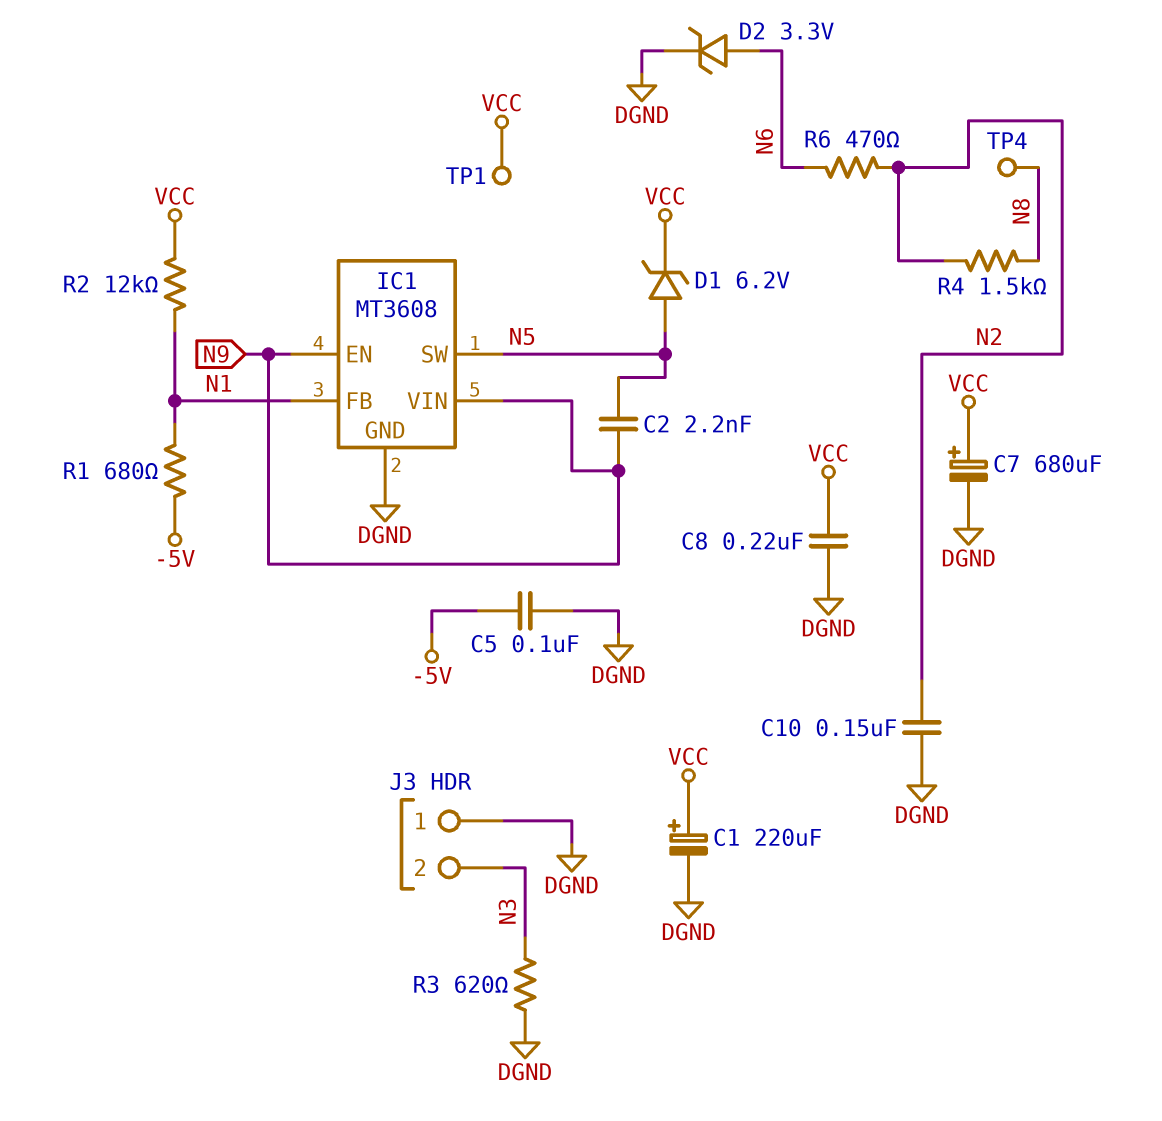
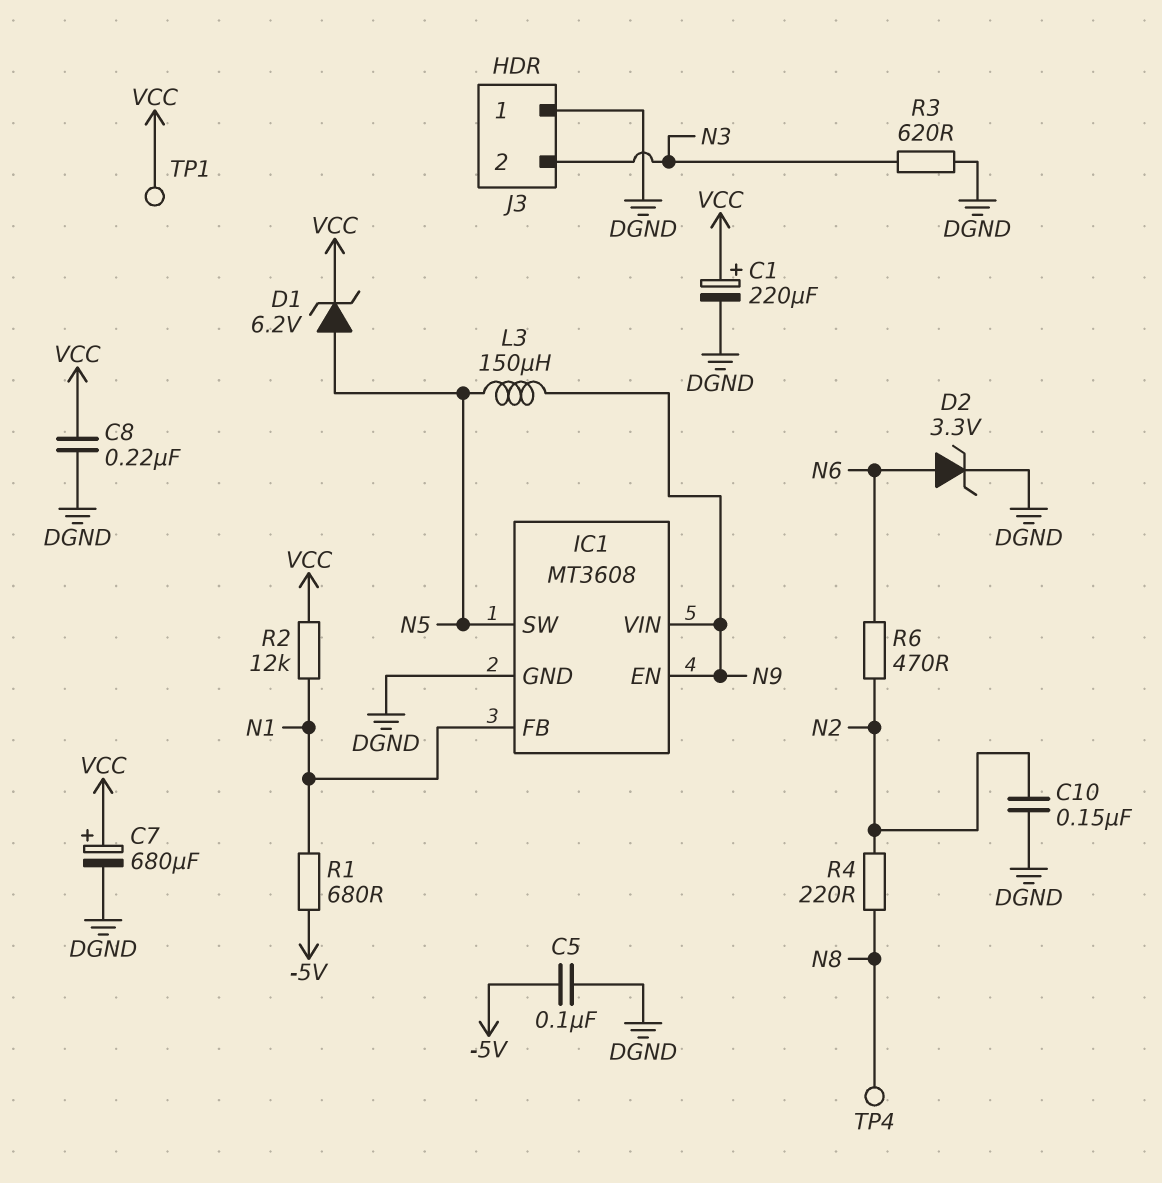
C2: 2.2nF (N5, N9) -> none
L3: none -> 150uH (N5, N9)
R4: 1.5k (N2, N8) -> 220 (N2, N8)

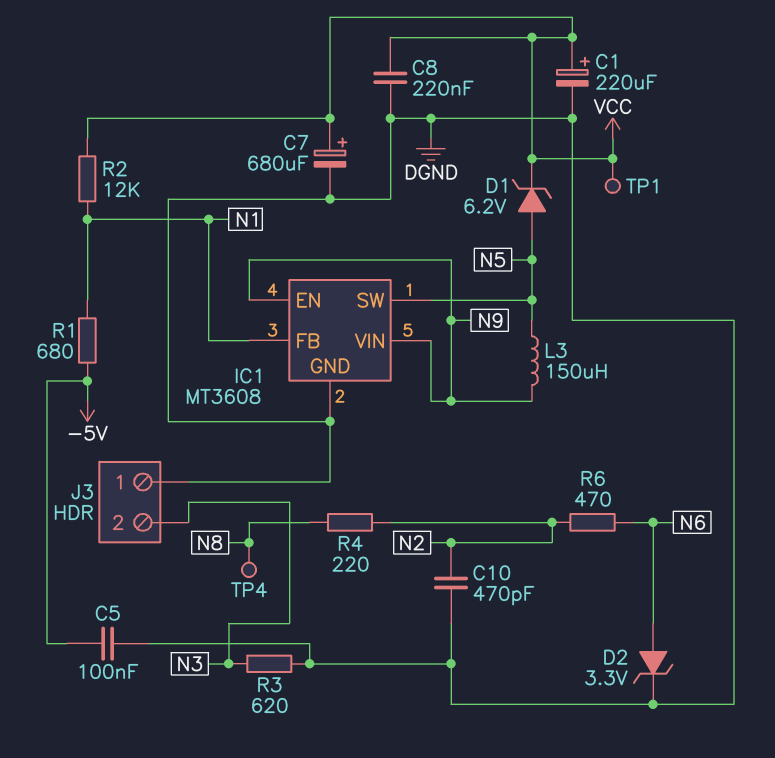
C10: 150nF (DGND, N2) -> 470pF (DGND, N2)

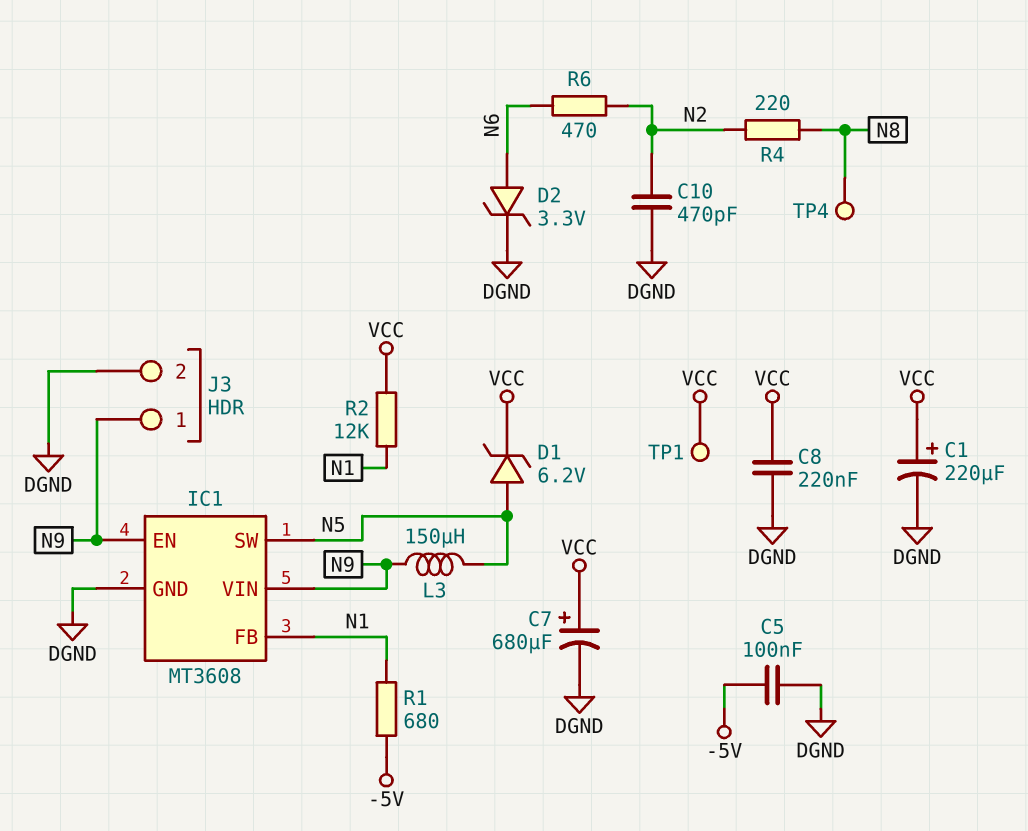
J3 pin 1: DGND -> N9
J3 pin 2: N3 -> DGND
R3: 620 (DGND, N3) -> none

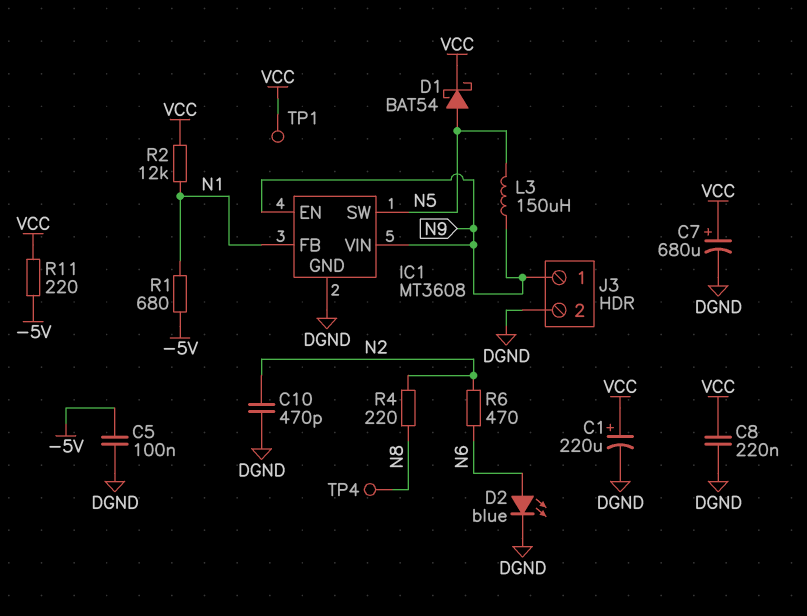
D1: zener 6.2V (A N5, K VCC) -> schottky BAT54 (A N5, K VCC)
D2: zener 3.3V (A N6, K DGND) -> LED blue (A N6, K DGND)
R11: none -> 220 (-5V, VCC)

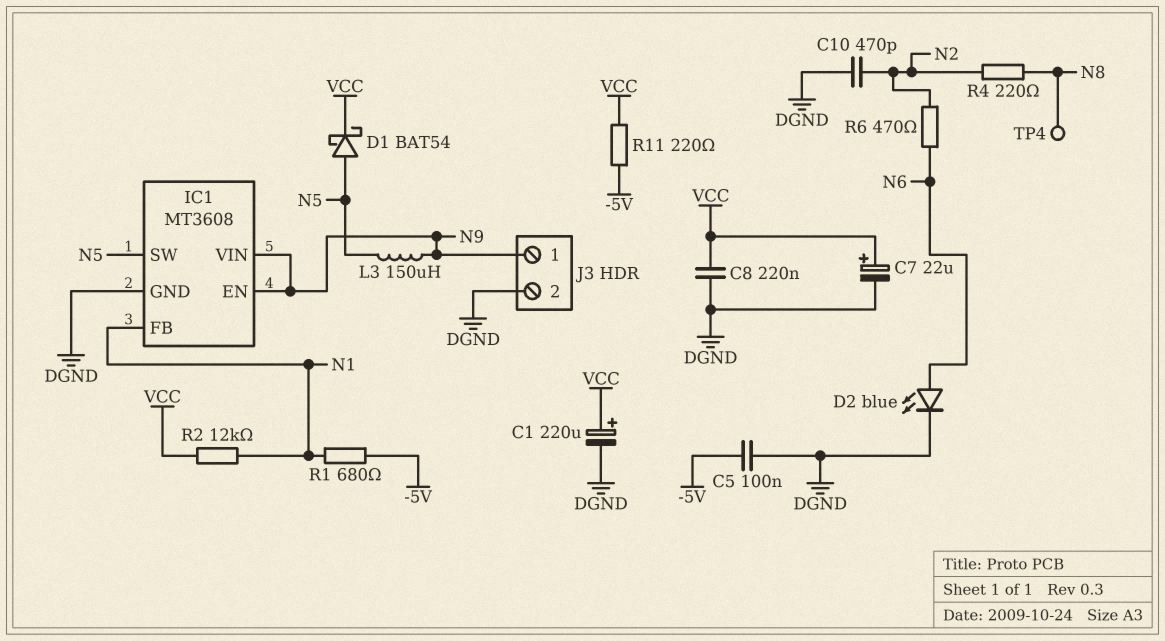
C7: 680uF (plus VCC, minus DGND) -> 22uF (plus VCC, minus DGND)
TP1: test point (VCC) -> none

